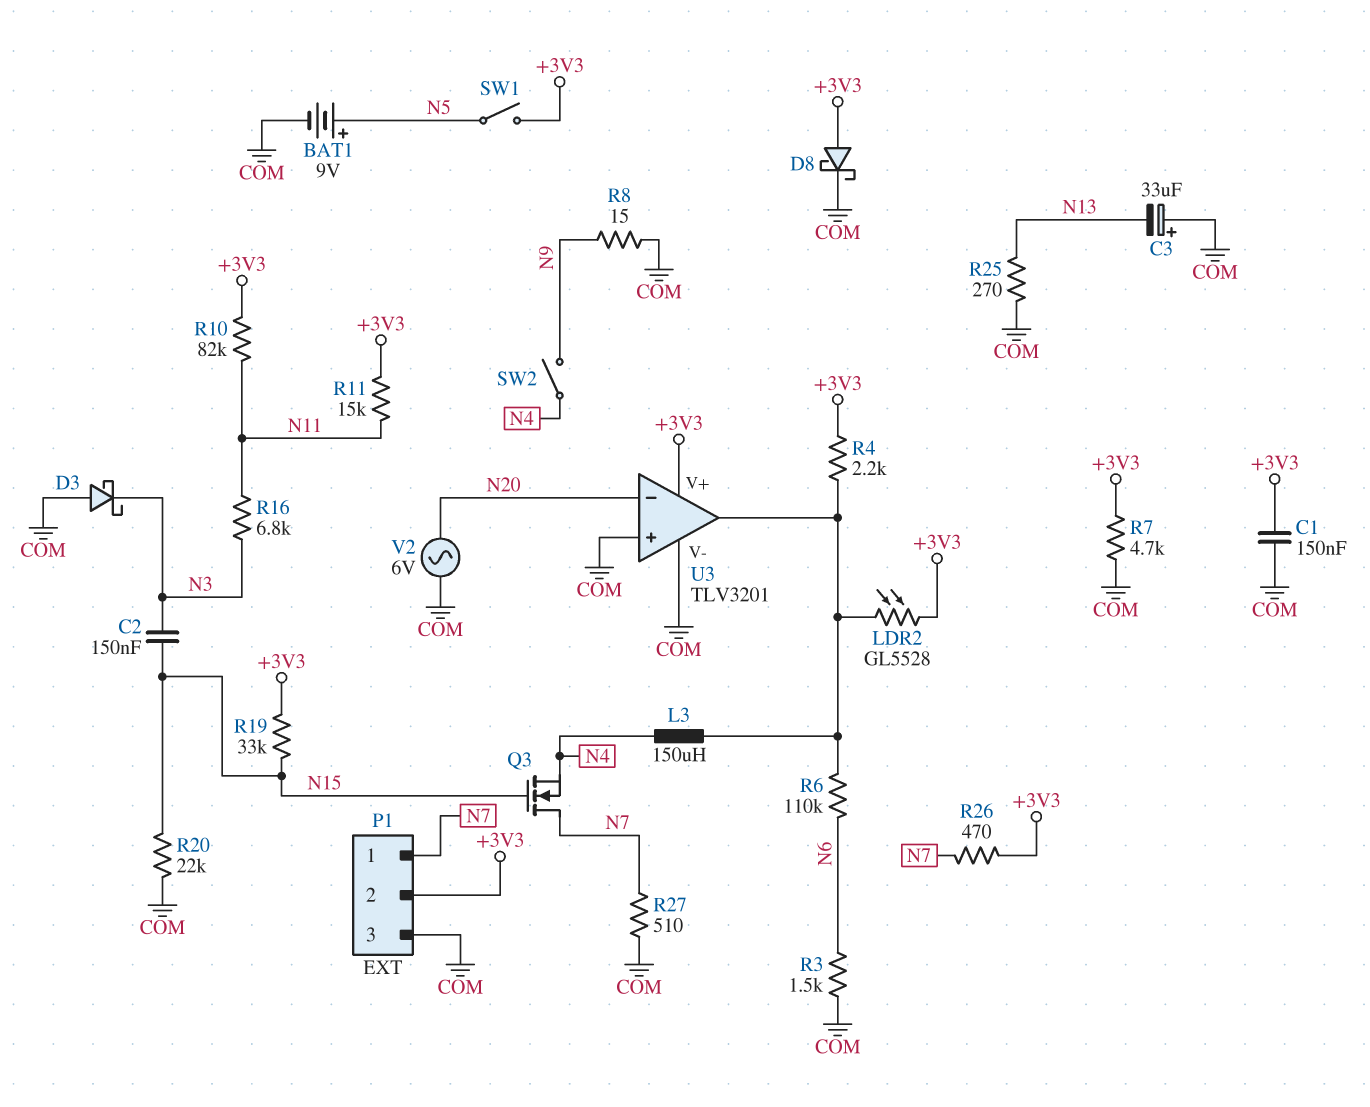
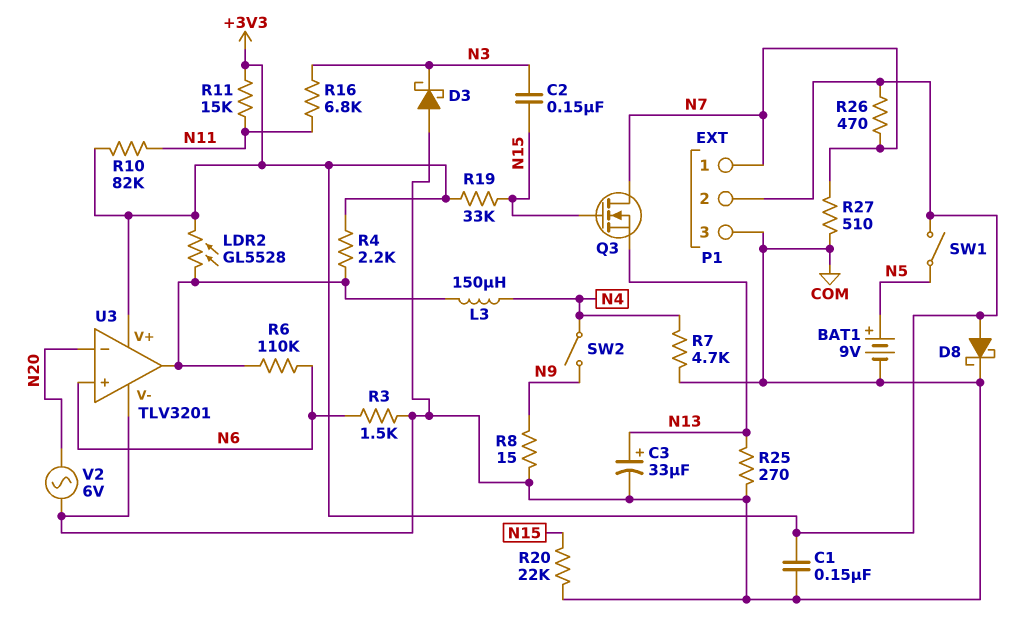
C3: 33uF (plus COM, minus N13) -> 33uF (plus N13, minus COM)
Q3: NMOS (G N15, D N7, S N4) -> NMOS (G N15, D N7, S N13)
R7: 4.7k (+3V3, COM) -> 4.7k (COM, N4)
U3 pin in+: COM -> N6

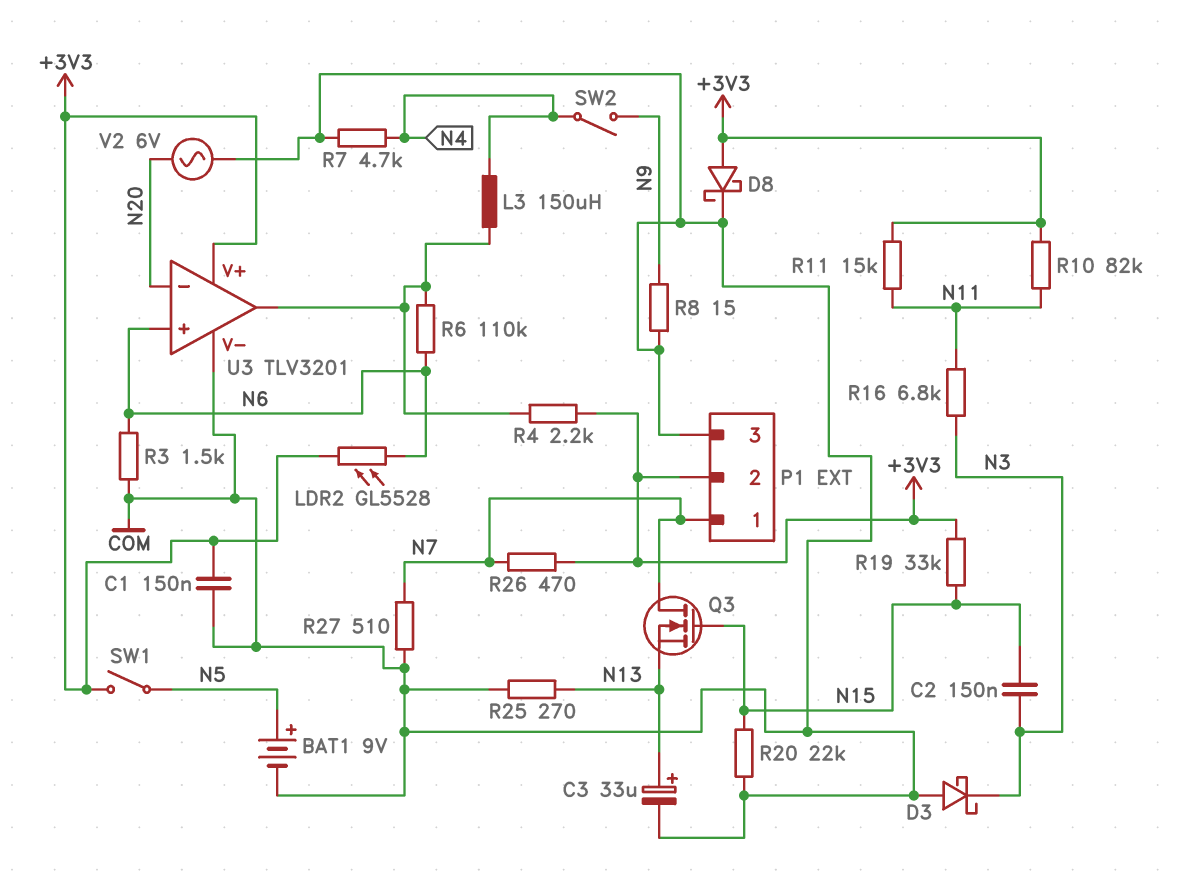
LDR2: GL5528 (+3V3, U3/out) -> GL5528 (+3V3, N6)

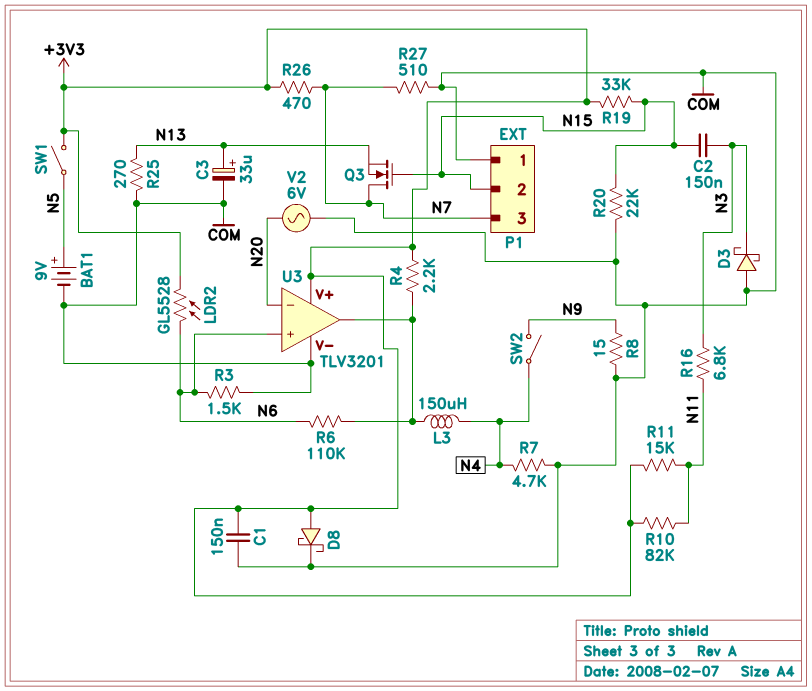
P1 pin 1: N7 -> COM
P1 pin 2: +3V3 -> N15
P1 pin 3: COM -> N7

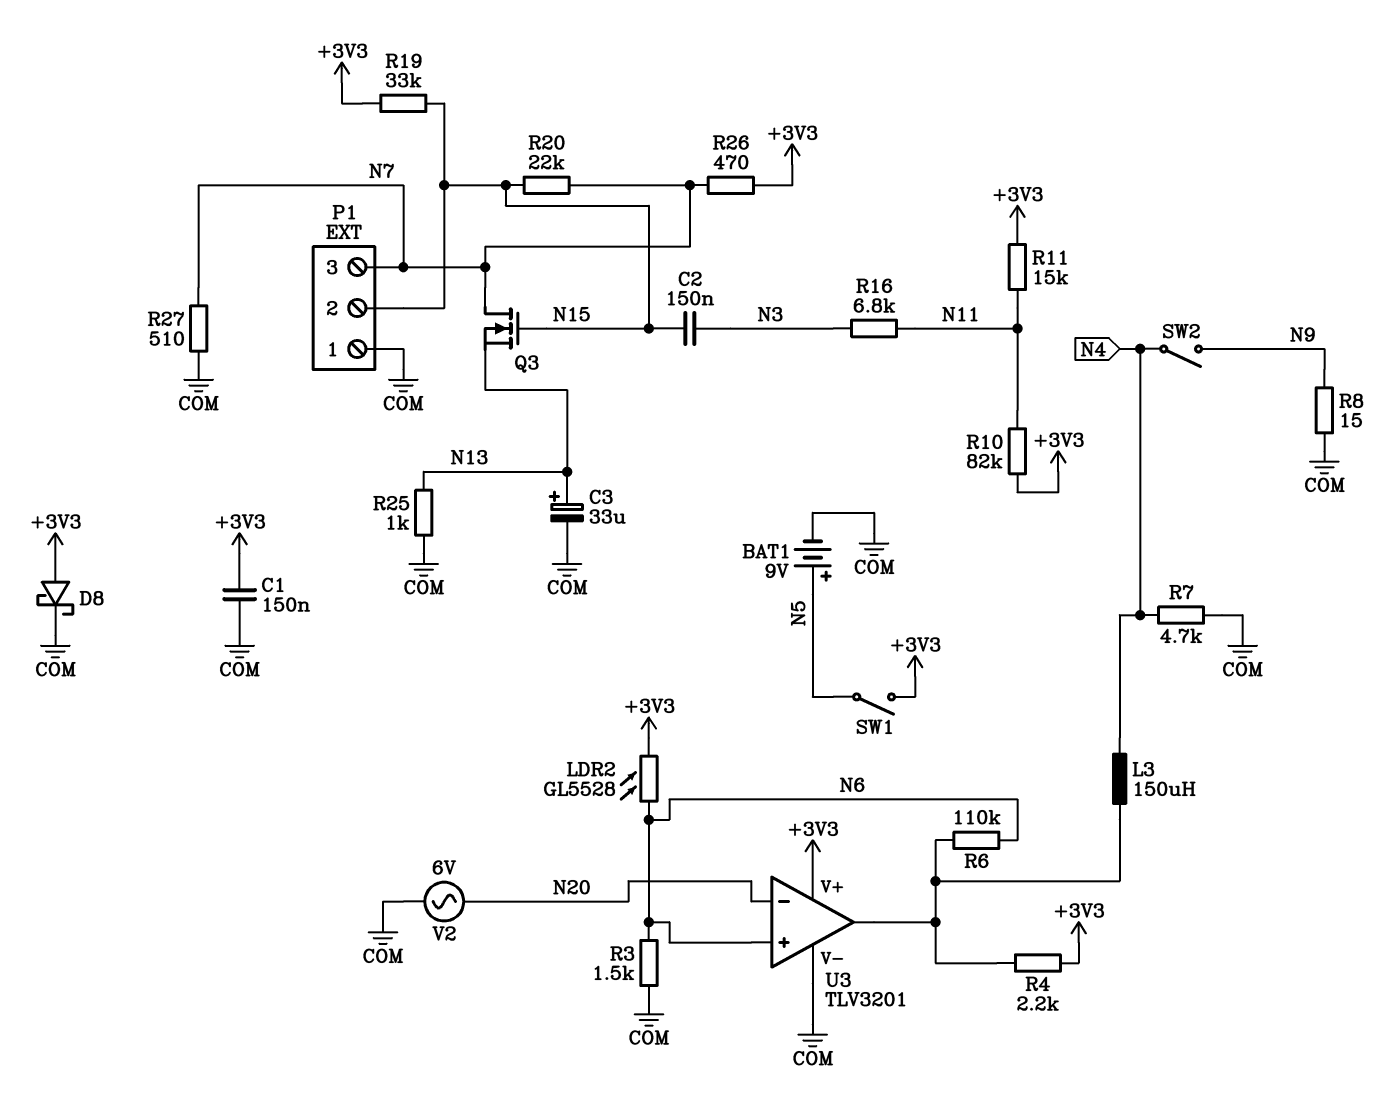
D3: schottky (A COM, K N3) -> none
R20: 22k (COM, N15) -> 22k (N7, N15)
R25: 270 (COM, N13) -> 1k (COM, N13)

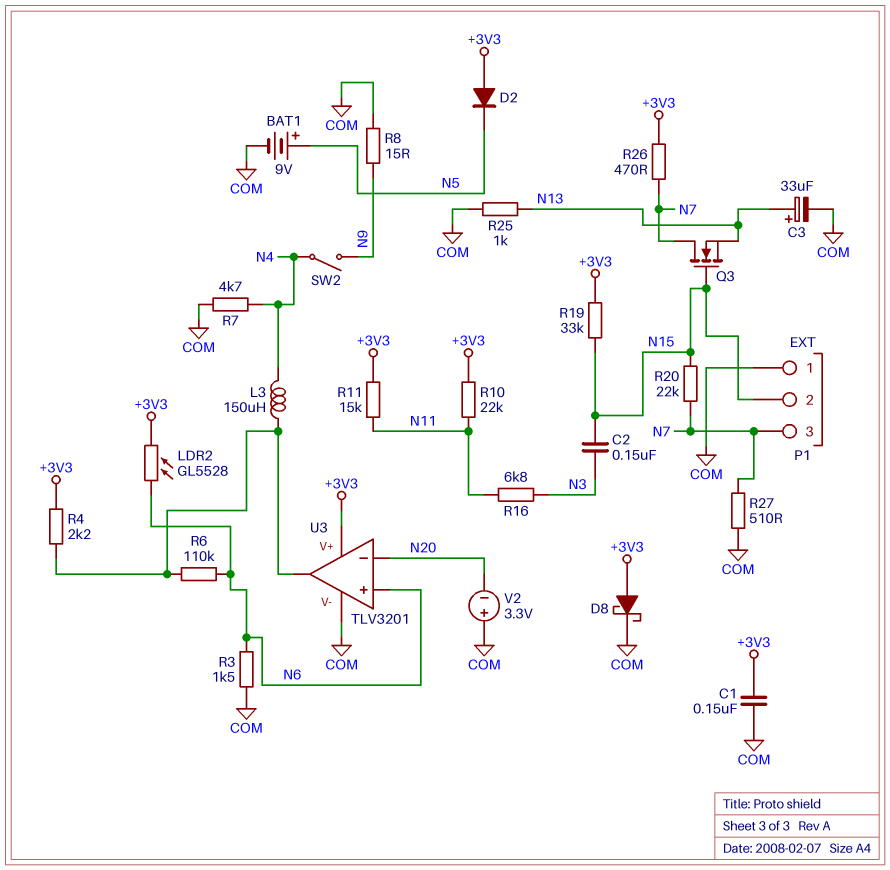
D2: none -> diode (A +3V3, K N5)
R10: 82k (+3V3, N11) -> 22k (+3V3, N11)
SW1: switch (+3V3, N5) -> none
V2: AC 6V (COM, N20) -> 3.3V (plus COM, minus N20)

